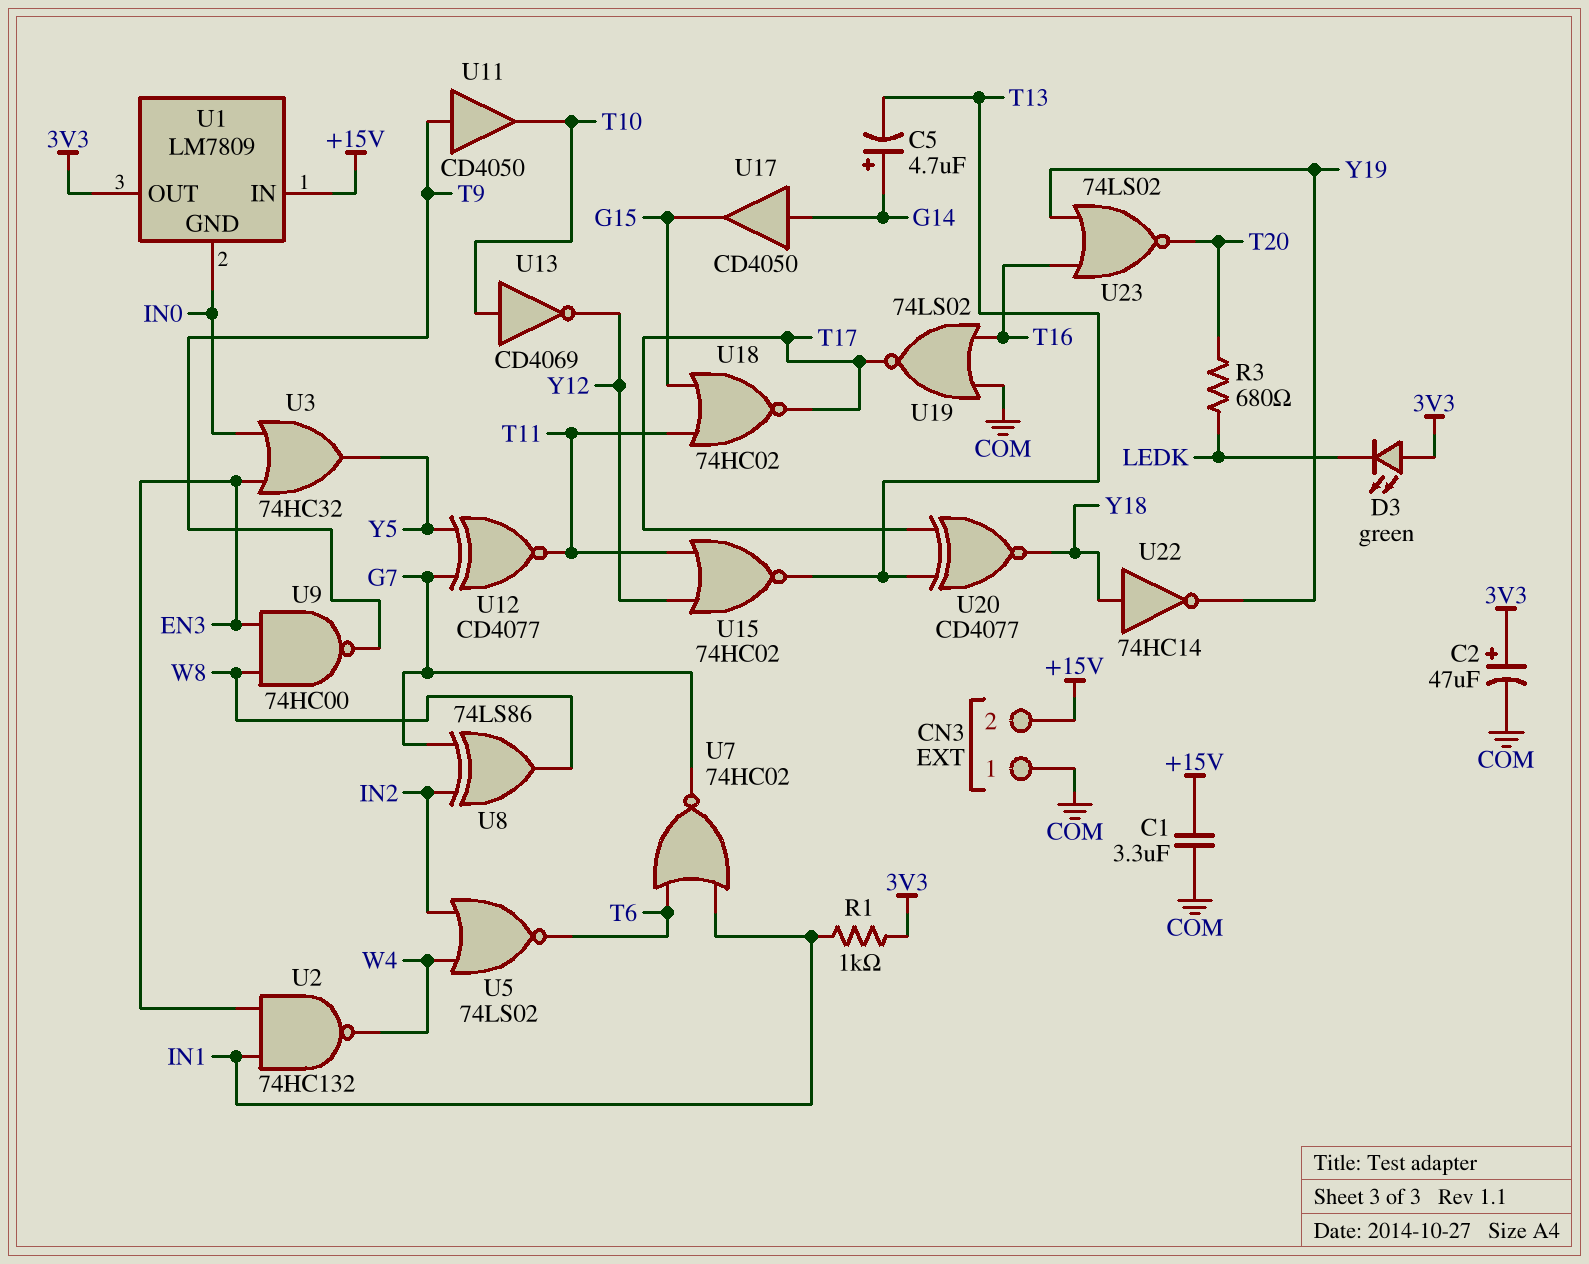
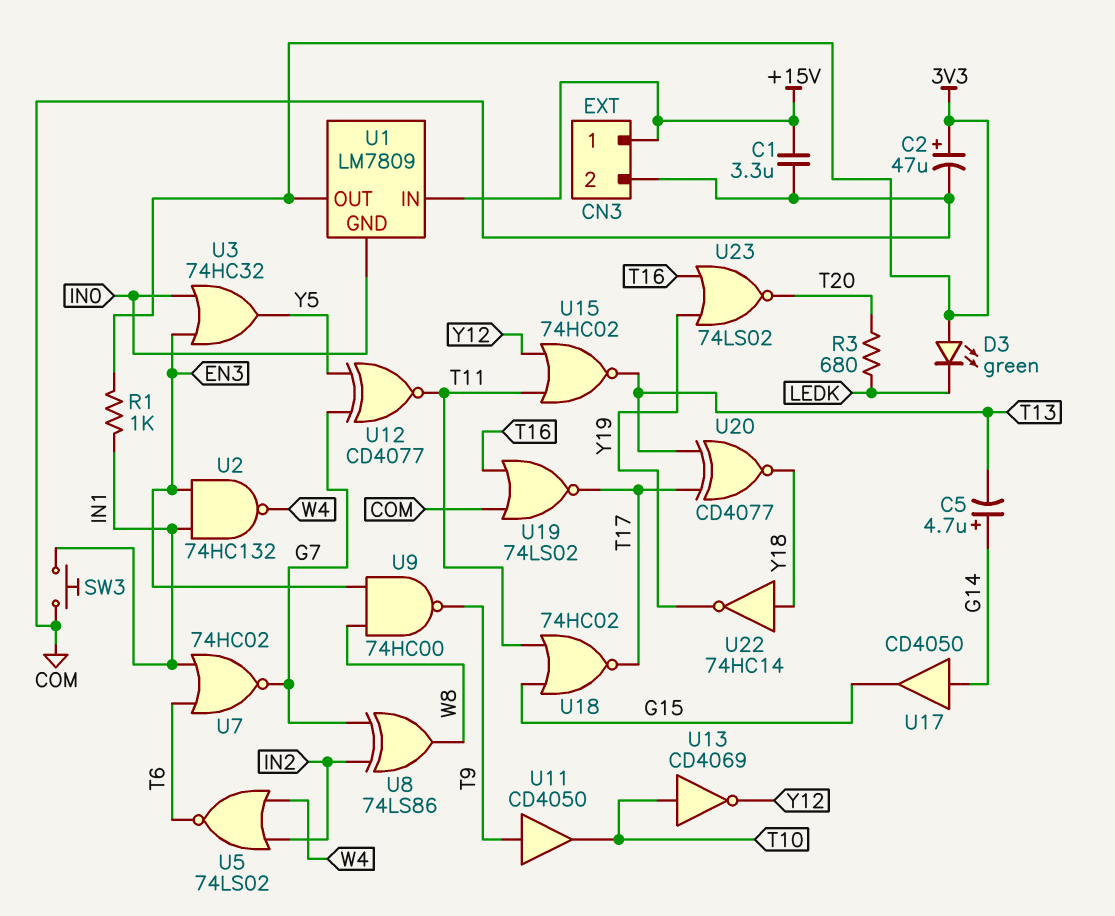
CN3 pin 1: COM -> +15V
CN3 pin 2: +15V -> COM
SW3: none -> button (COM, IN1)

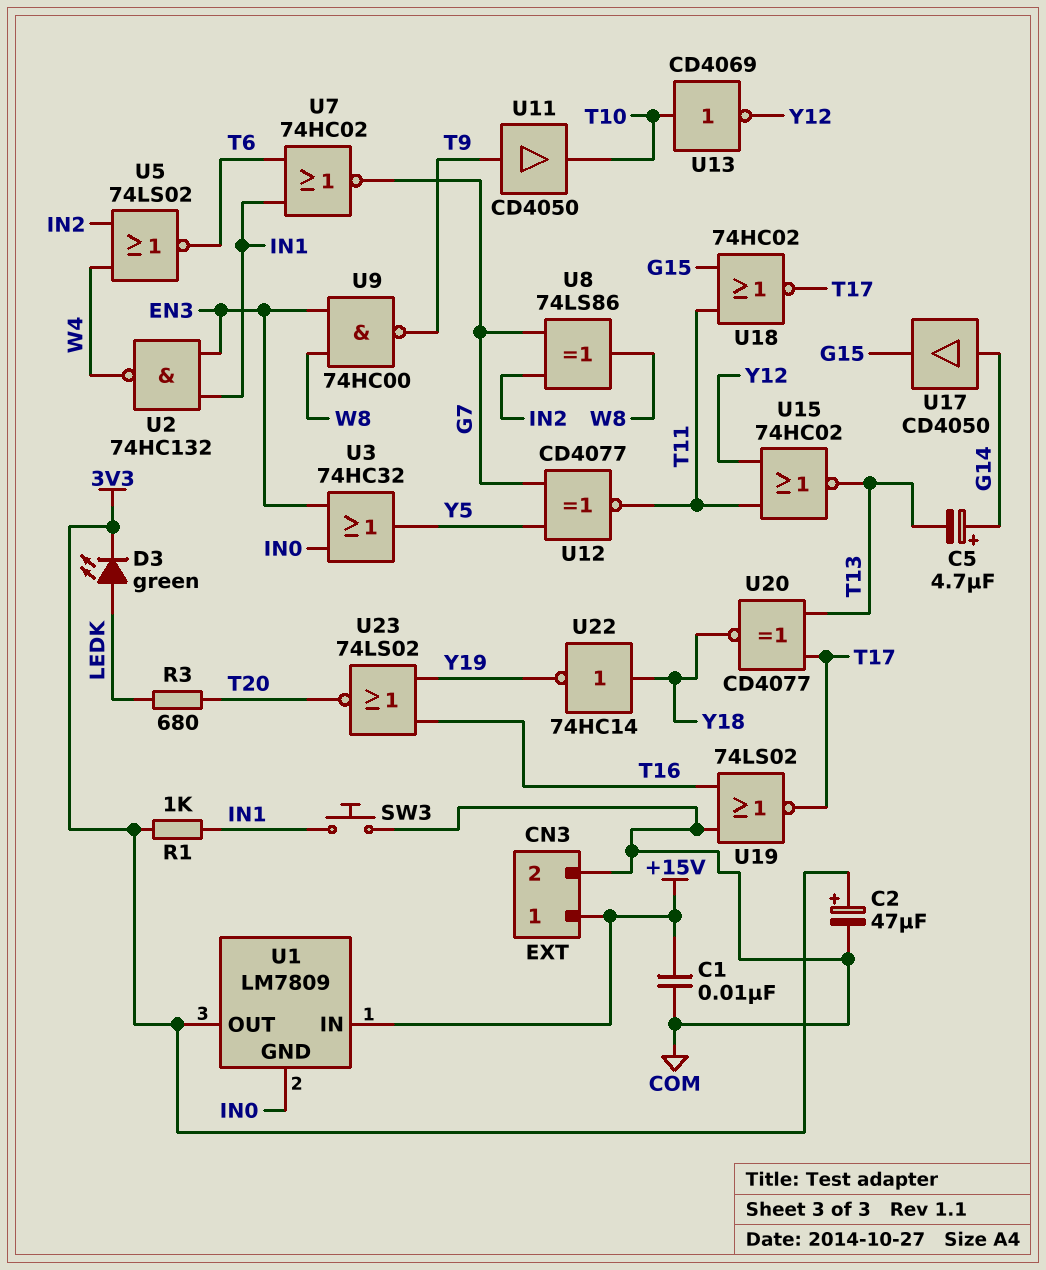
C1: 3.3uF (+15V, COM) -> 10nF (+15V, COM)
D3: LED green (A 3V3, K LEDK) -> LED green (A LEDK, K 3V3)

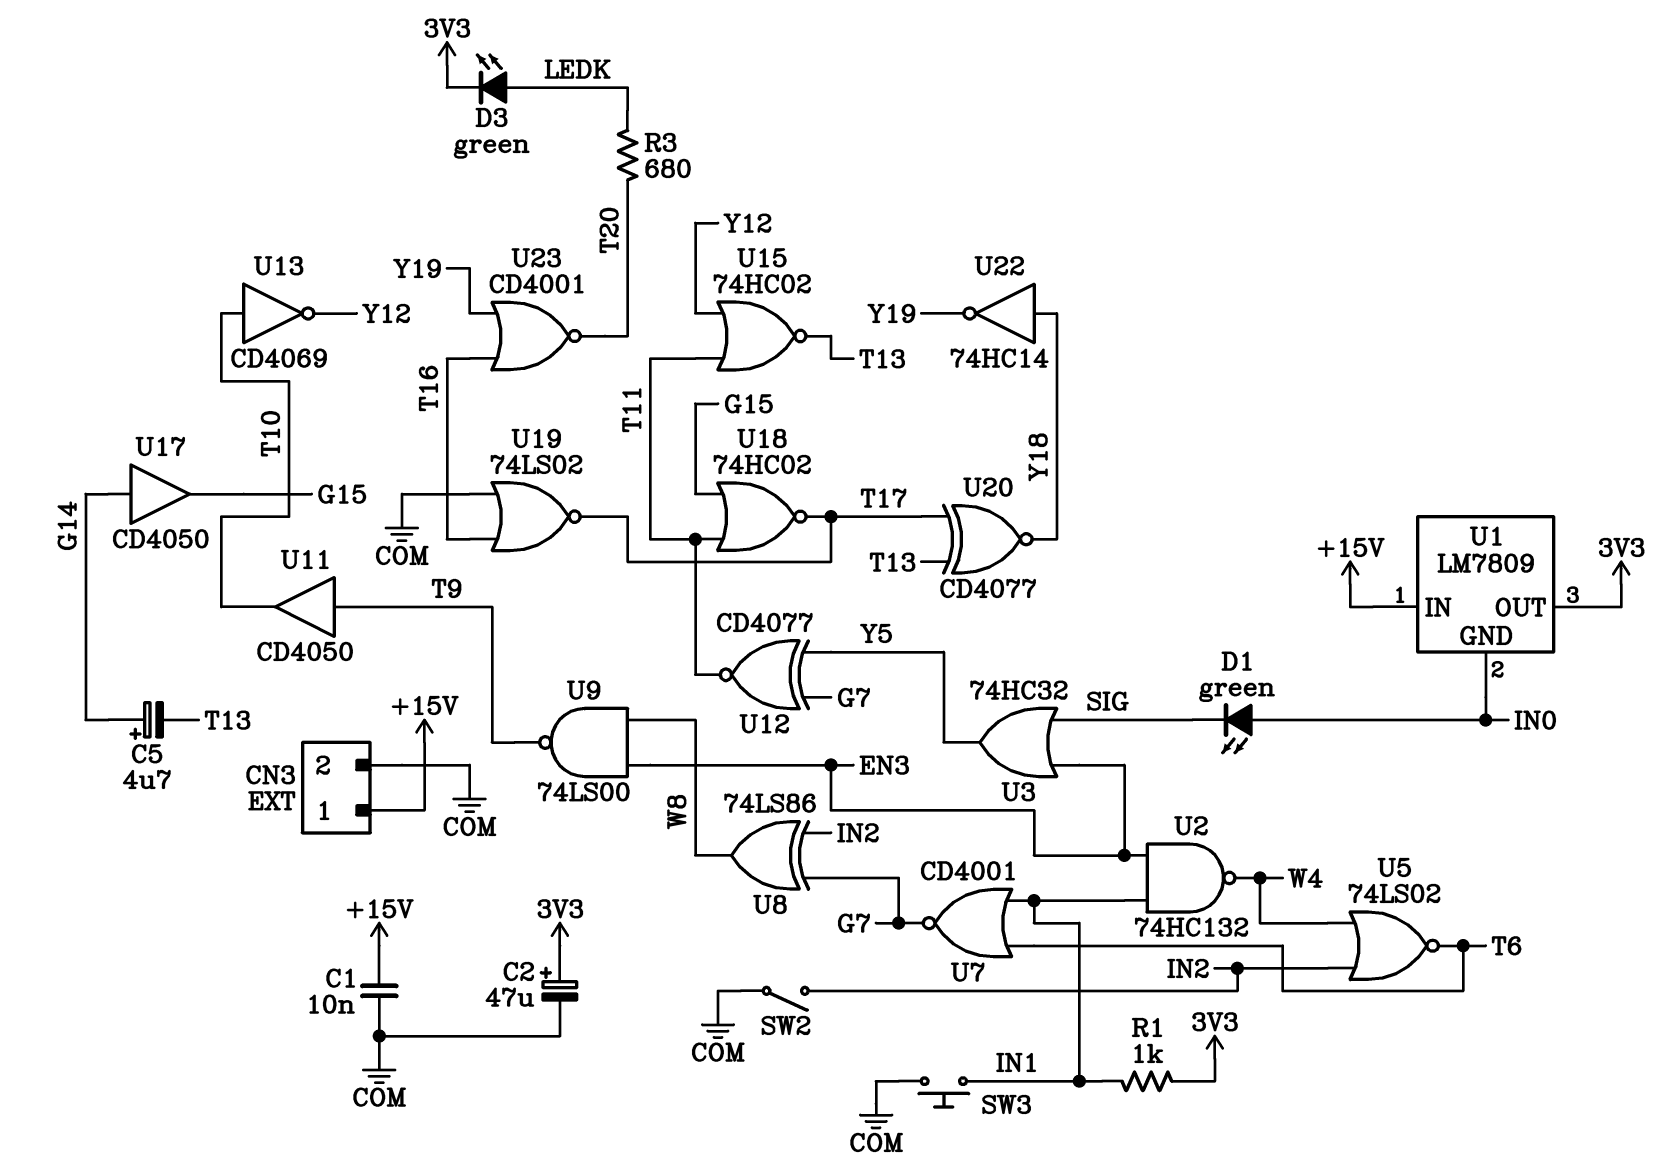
D1: none -> LED green (A IN0, K SIG)
SW2: none -> switch (COM, IN2)
U3: OR 74HC32 (in EN3, in IN0, out Y5) -> OR 74HC32 (in EN3, in SIG, out Y5)
U7: NOR 74HC02 (in IN1, in T6, out G7) -> NOR CD4001 (in IN1, in T6, out G7)
U9: NAND 74HC00 (in EN3, in W8, out T9) -> NAND 74LS00 (in EN3, in W8, out T9)
U23: NOR 74LS02 (in T16, in Y19, out T20) -> NOR CD4001 (in T16, in Y19, out T20)

